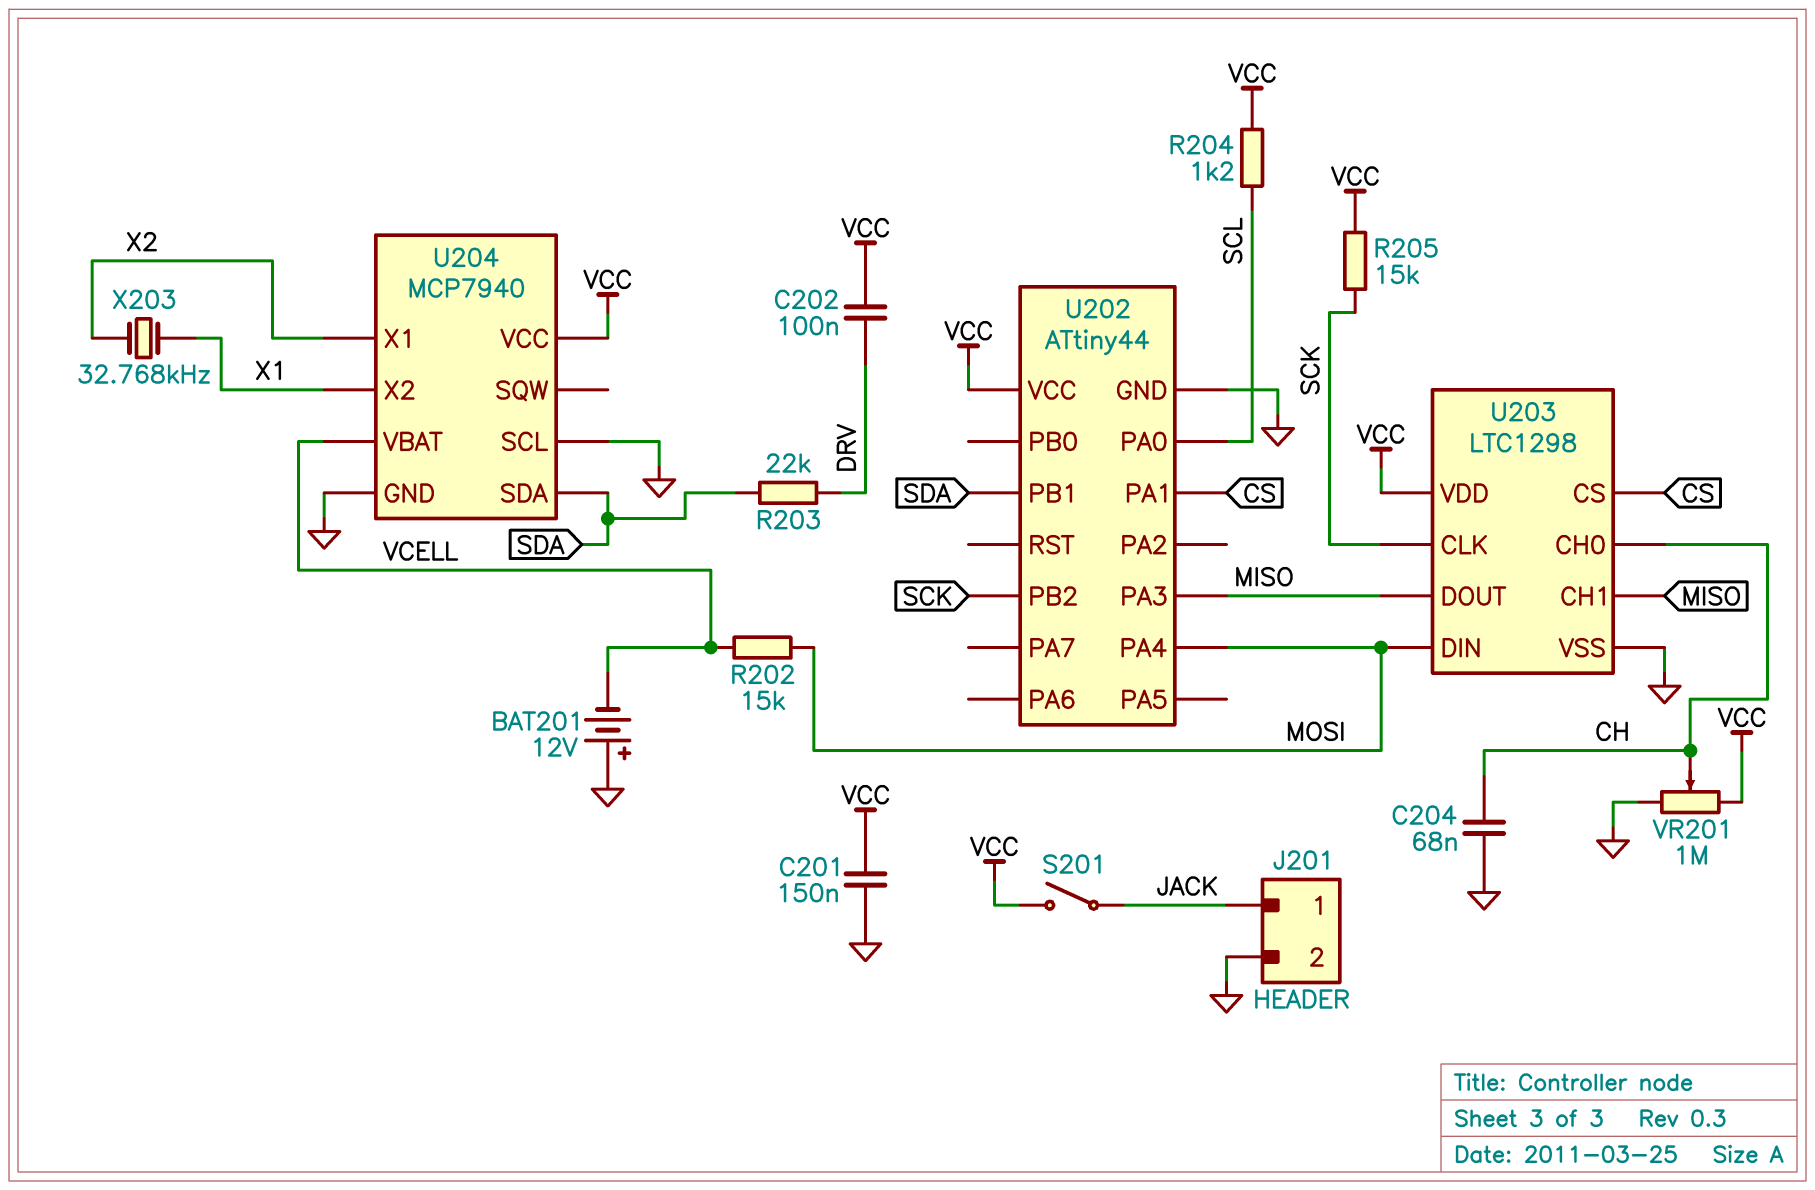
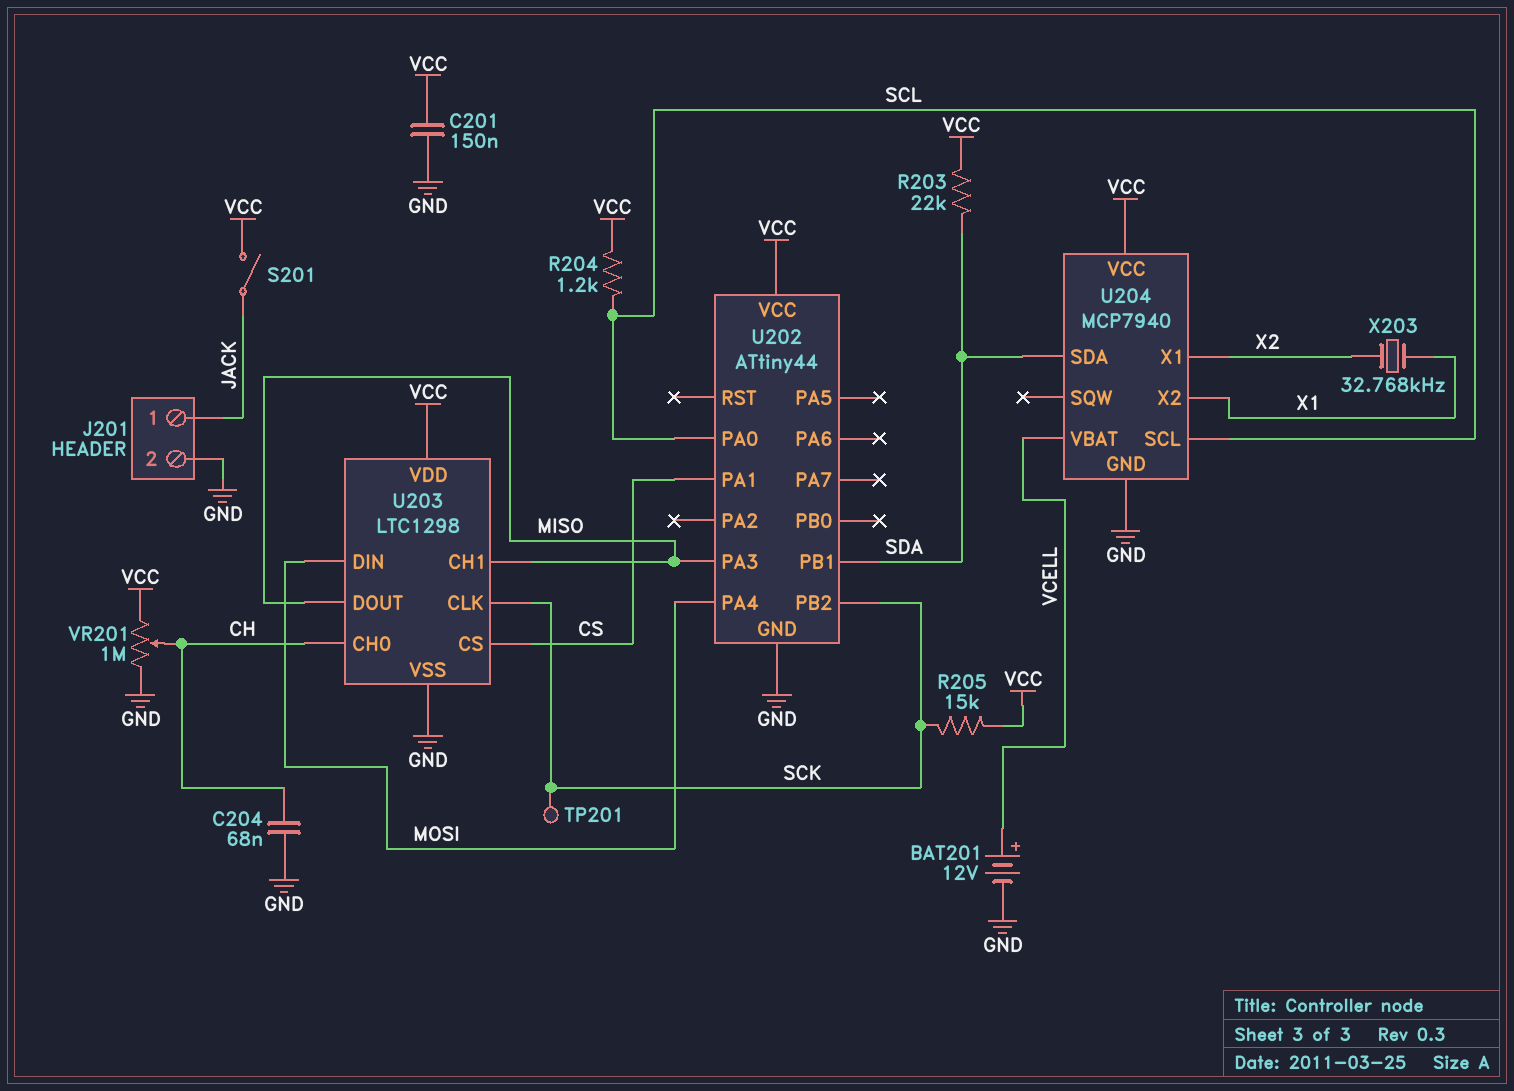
BAT201: 12V (plus GND, minus VCELL) -> 12V (plus VCELL, minus GND)
C202: 100nF (DRV, VCC) -> none
R202: 15k (MOSI, VCELL) -> none
R203: 22k (DRV, SDA) -> 22k (SDA, VCC)
TP201: none -> test point (SCK)
U204 pin SCL: GND -> SCL

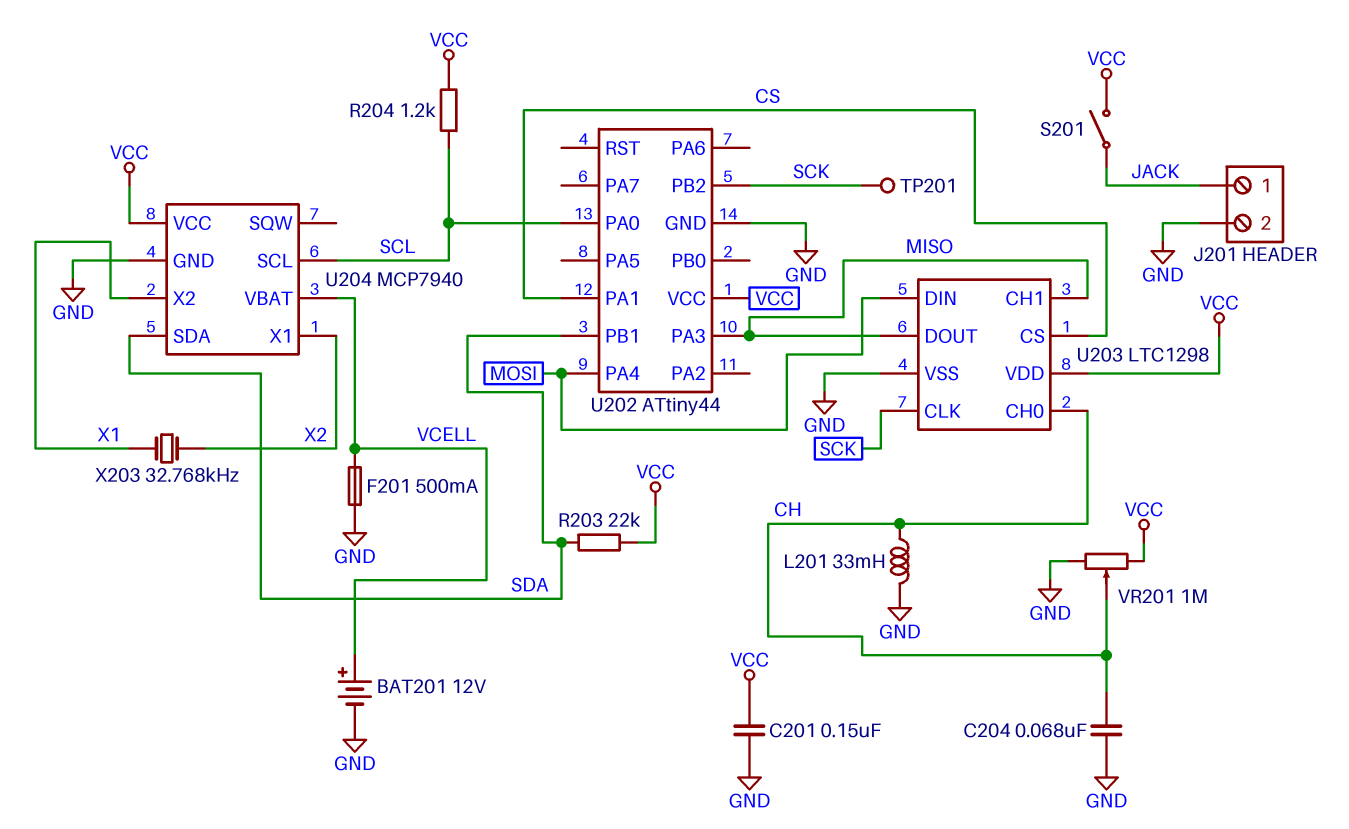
F201: none -> 500mA (GND, VCELL)
L201: none -> 33mH (CH, GND)
R205: 15k (SCK, VCC) -> none

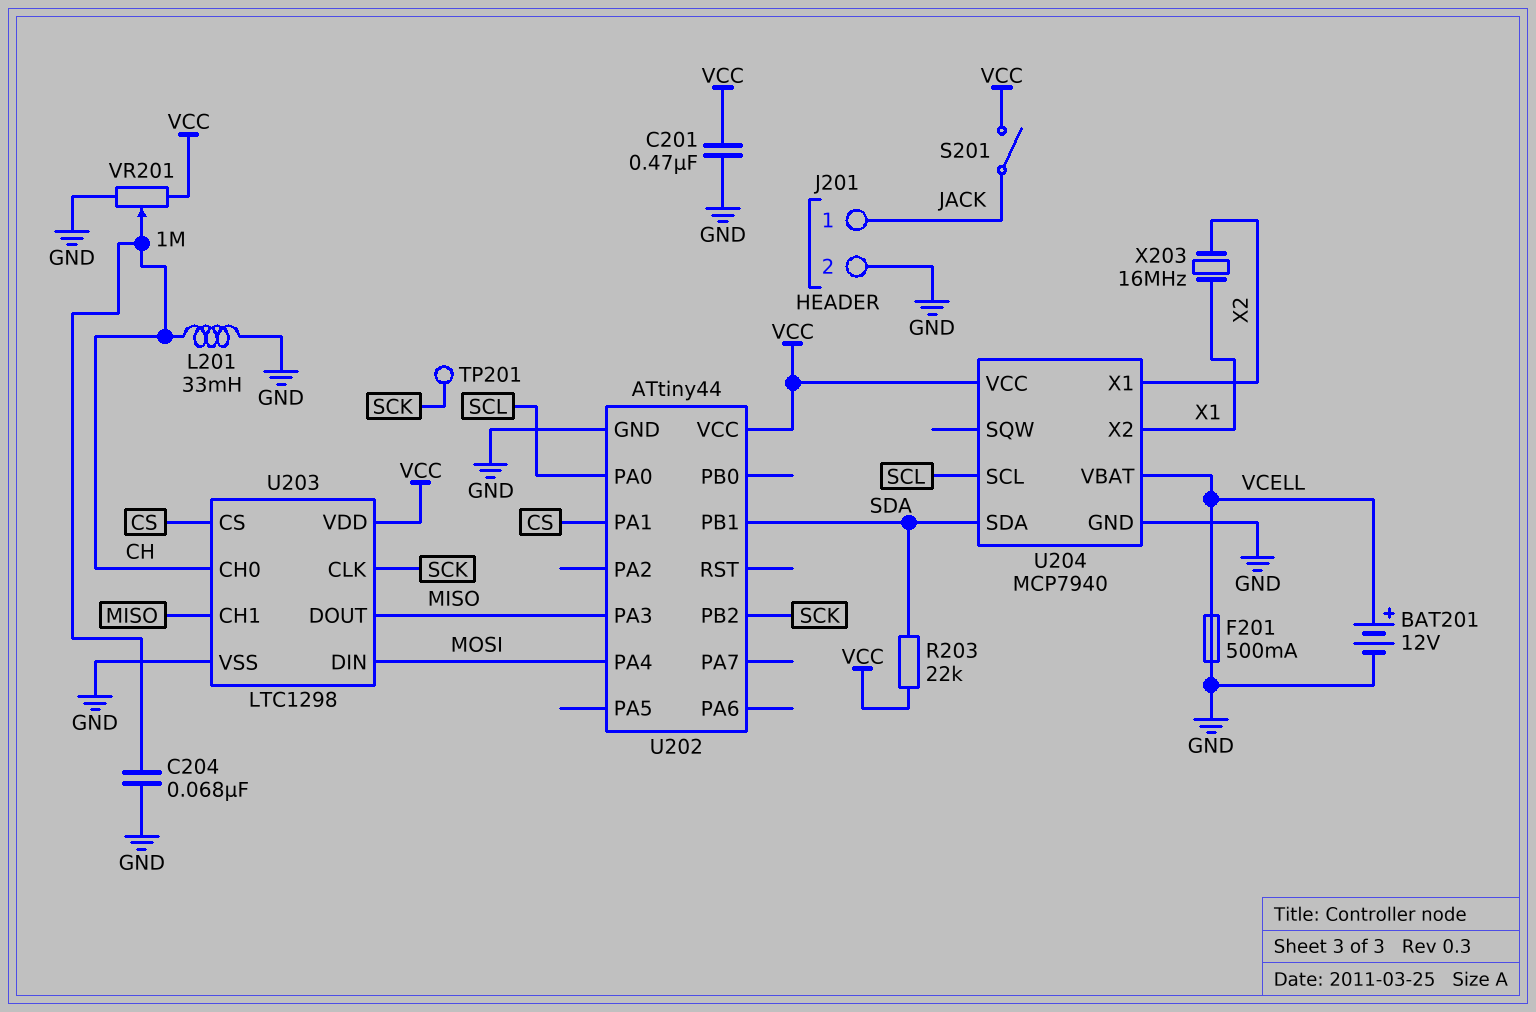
C201: 150nF (GND, VCC) -> 470nF (GND, VCC)
R204: 1.2k (SCL, VCC) -> none
X203: 32.768kHz (X1, X2) -> 16MHz (X1, X2)

